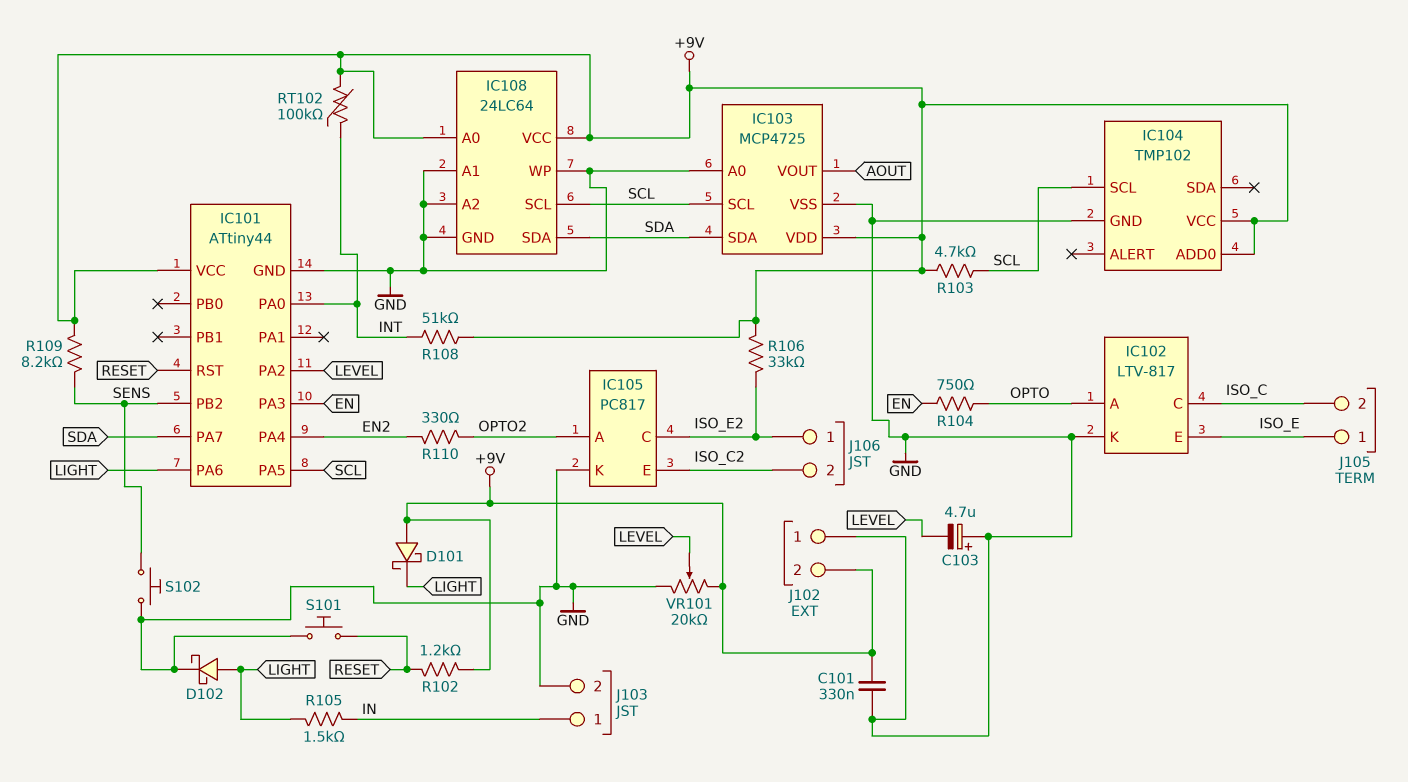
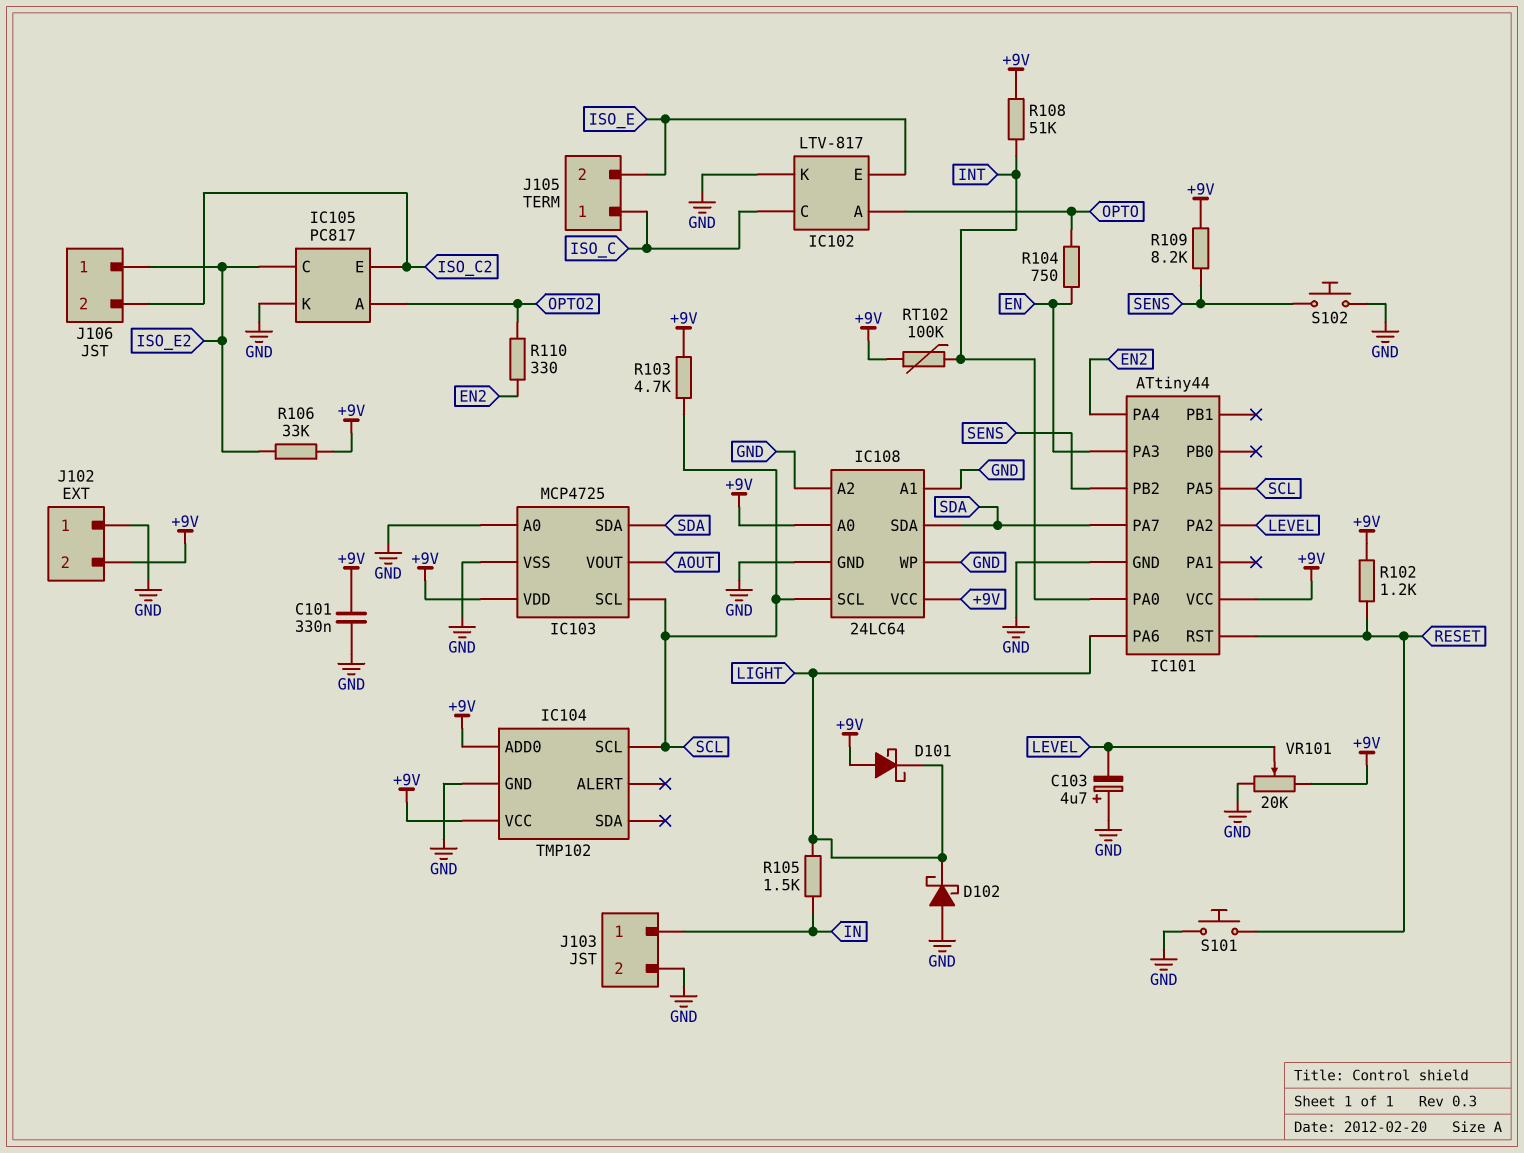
D102: schottky (A LIGHT, K GND) -> schottky (A GND, K LIGHT)
J105 pin 1: ISO_E -> ISO_C
J105 pin 2: ISO_C -> ISO_E

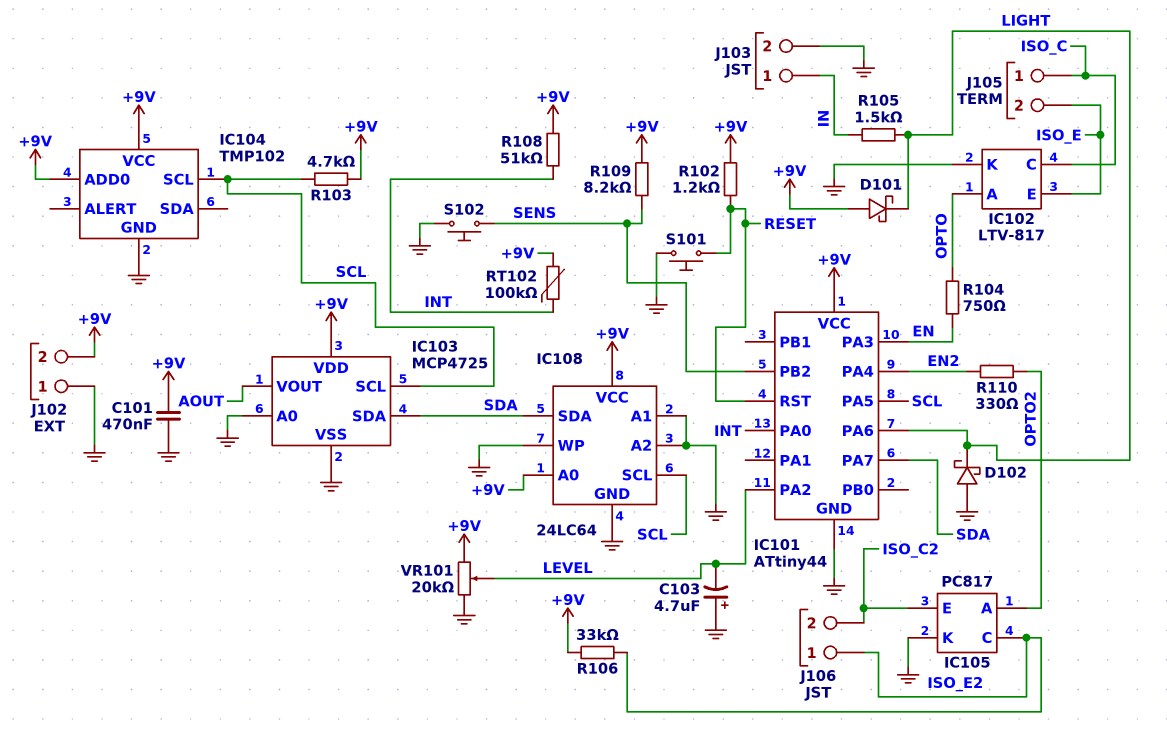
C101: 330nF (+9V, GND) -> 470nF (+9V, GND)

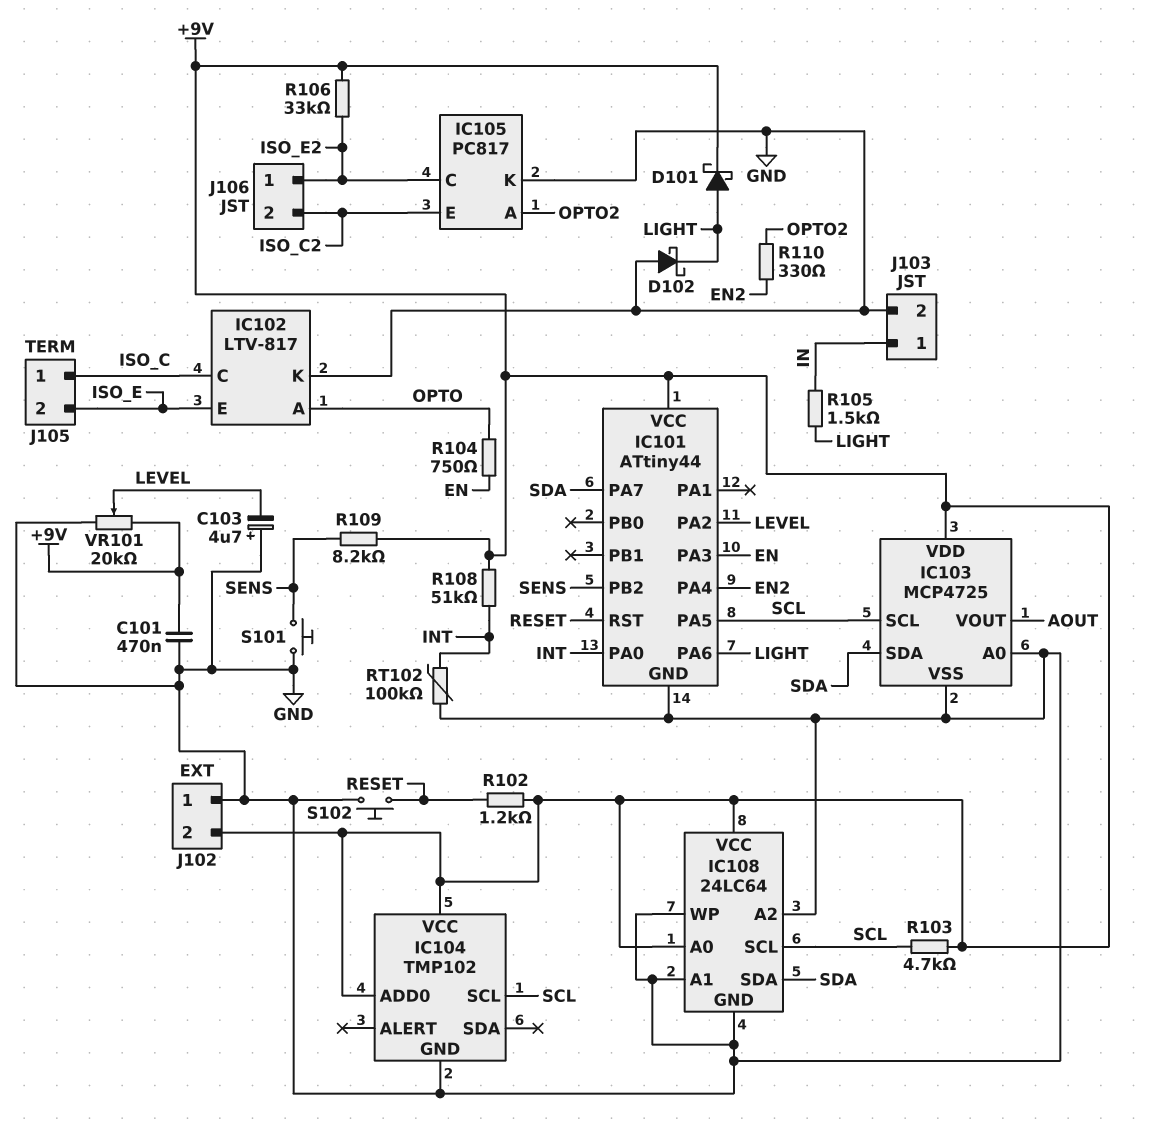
D101: schottky (A +9V, K LIGHT) -> schottky (A LIGHT, K +9V)
RT102: 100k (+9V, INT) -> 100k (GND, INT)
S101: button (GND, RESET) -> button (GND, SENS)
S102: button (GND, SENS) -> button (GND, RESET)

